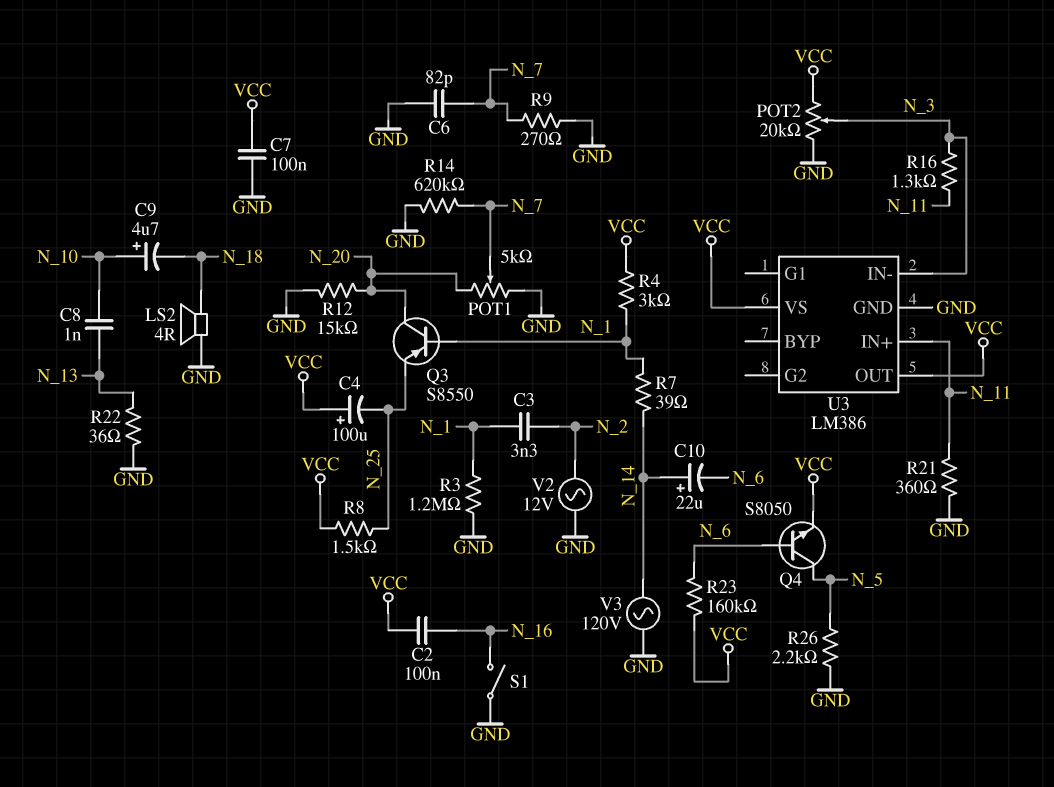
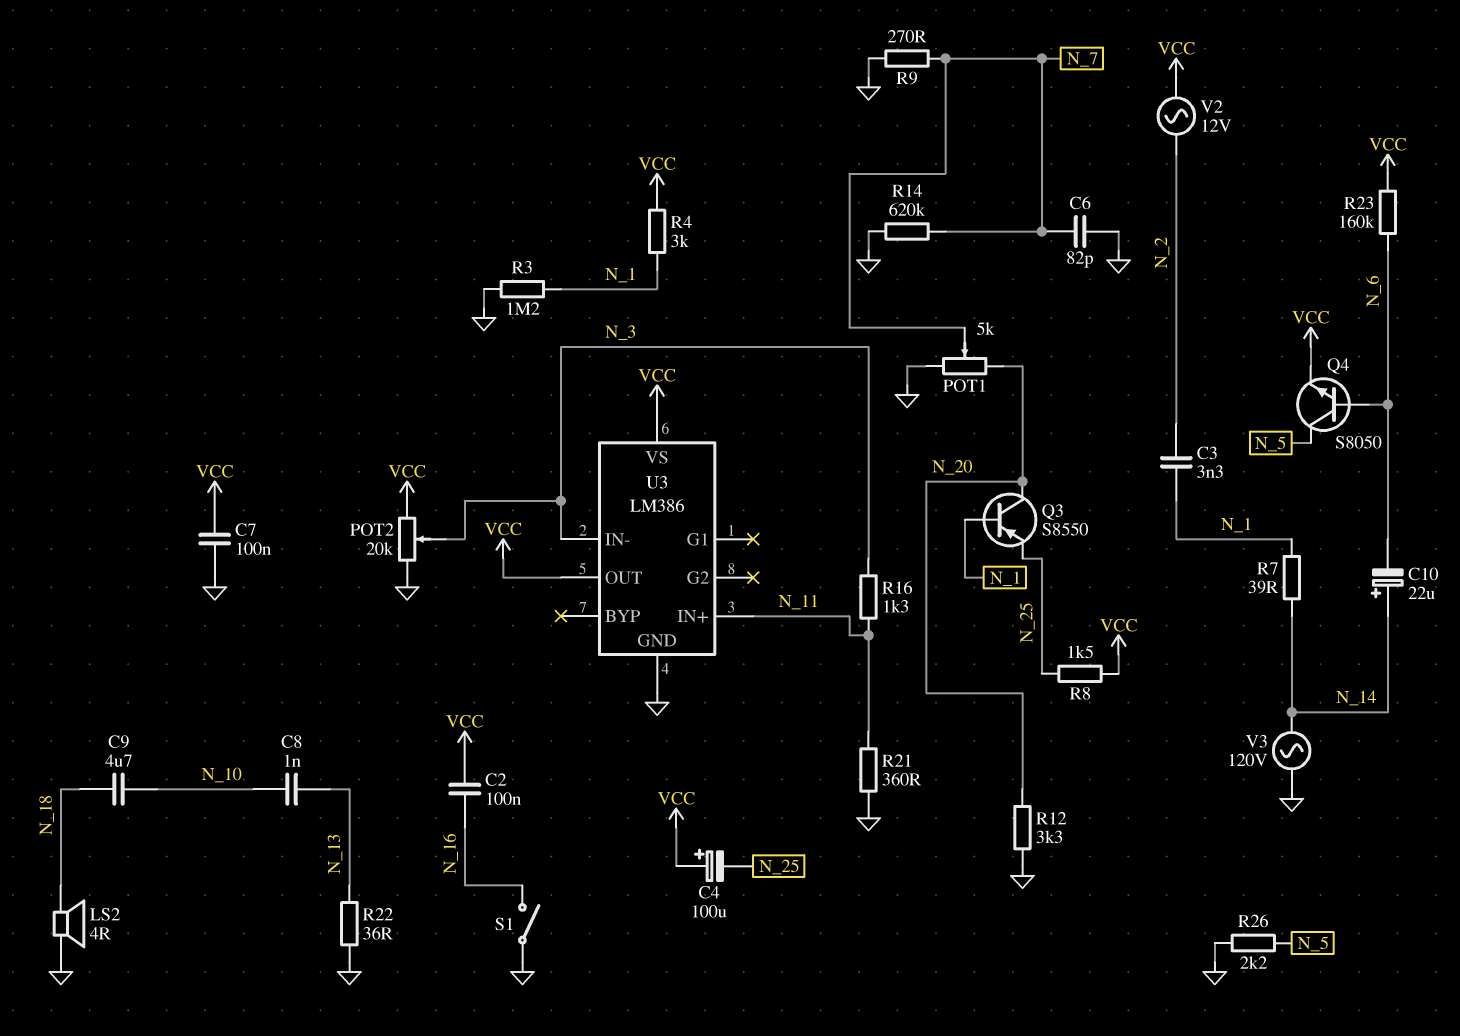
C9: 4.7uF (plus N_10, minus N_18) -> 4.7uF (N_10, N_18)
R12: 15k (GND, N_20) -> 3.3k (GND, N_20)
V2: AC 12V (GND, N_2) -> AC 12V (N_2, VCC)

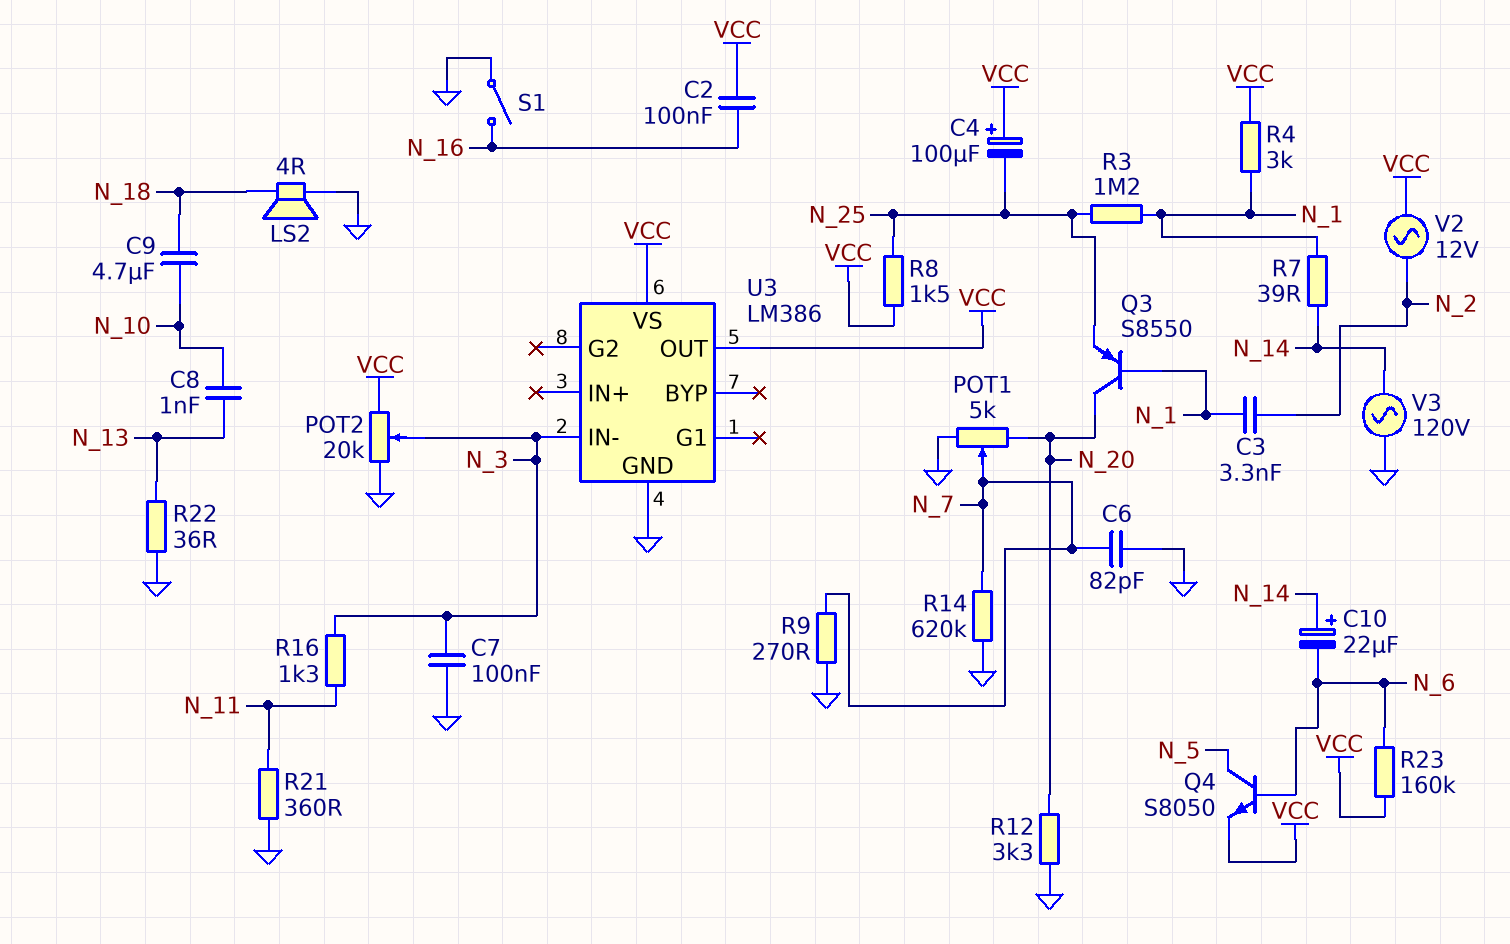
C7: 100nF (GND, VCC) -> 100nF (GND, N_3)
R3: 1.2M (GND, N_1) -> 1.2M (N_1, N_25)
R26: 2.2k (GND, N_5) -> none
U3 pin IN+: N_11 -> none

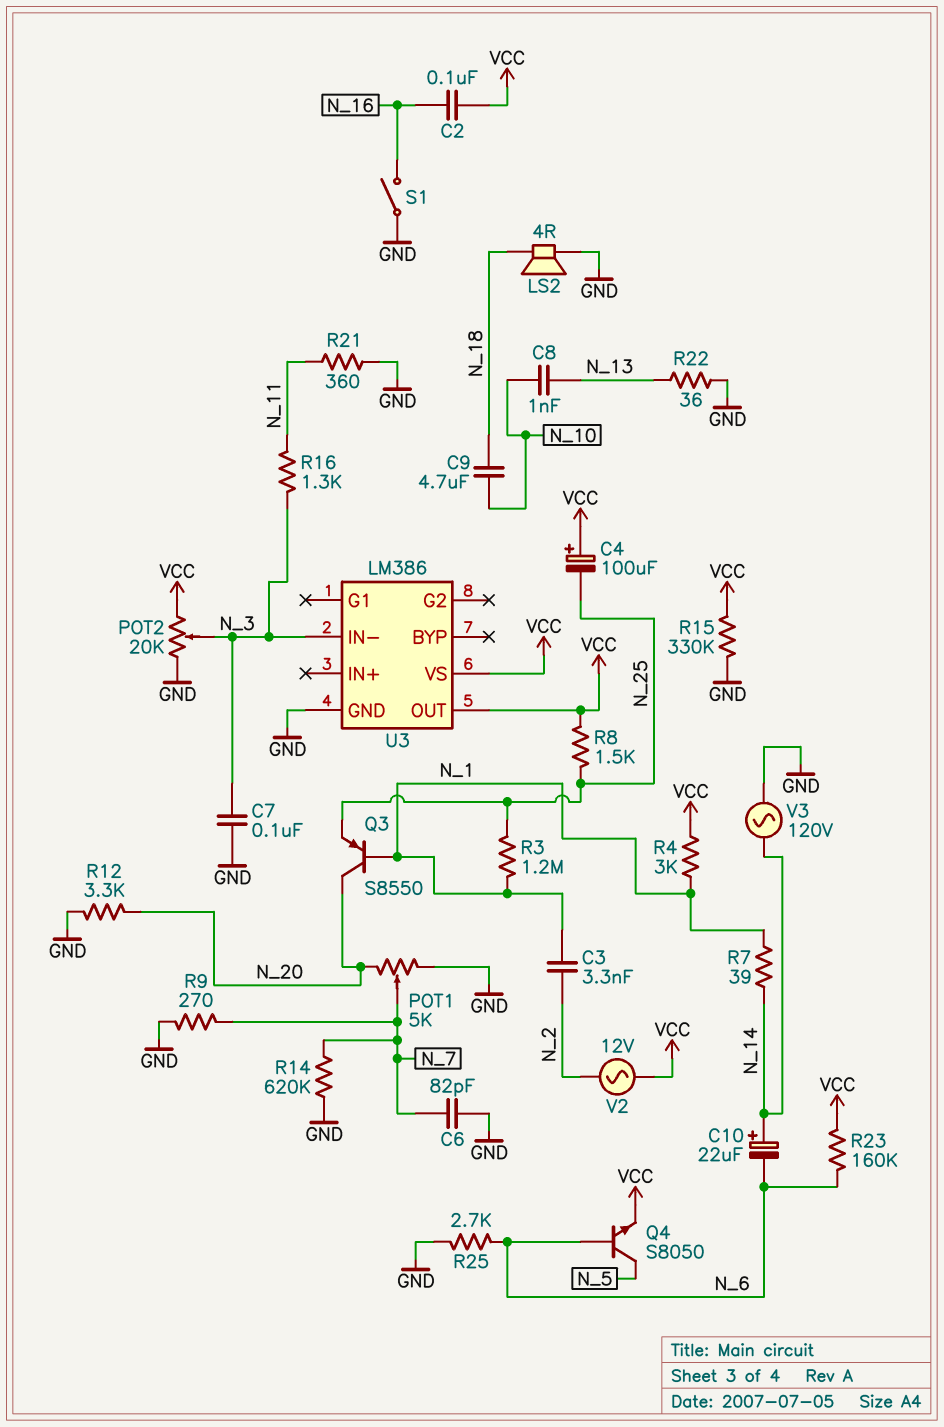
R15: none -> 330k (GND, VCC)
R25: none -> 2.7k (GND, N_6)

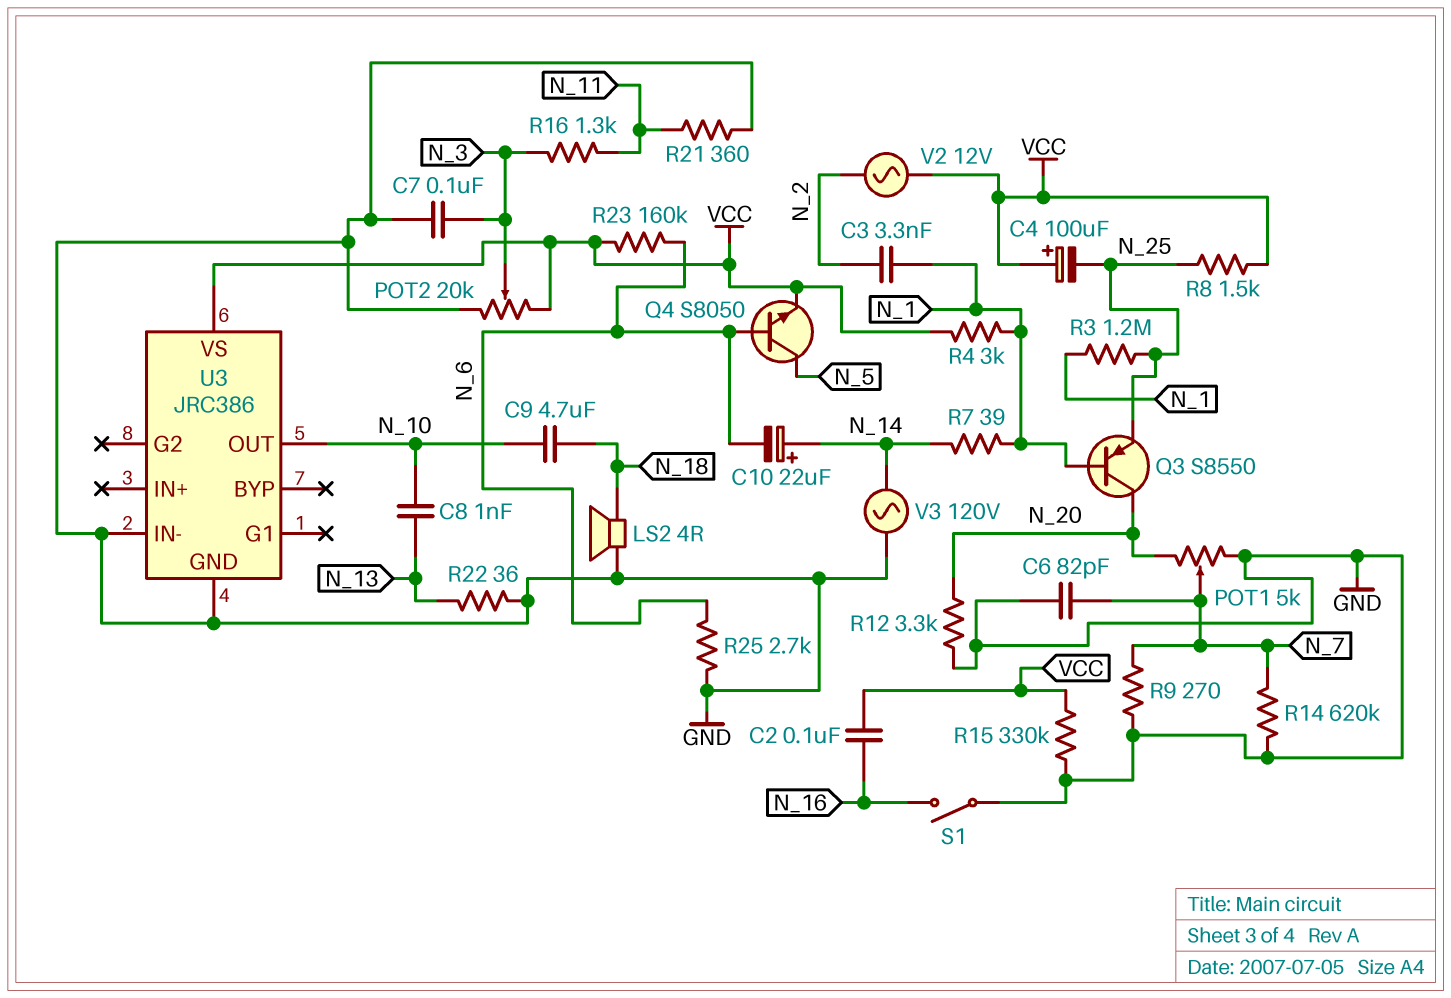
U3: LM386 -> JRC386
U3 pin IN-: N_3 -> GND
U3 pin OUT: VCC -> N_10

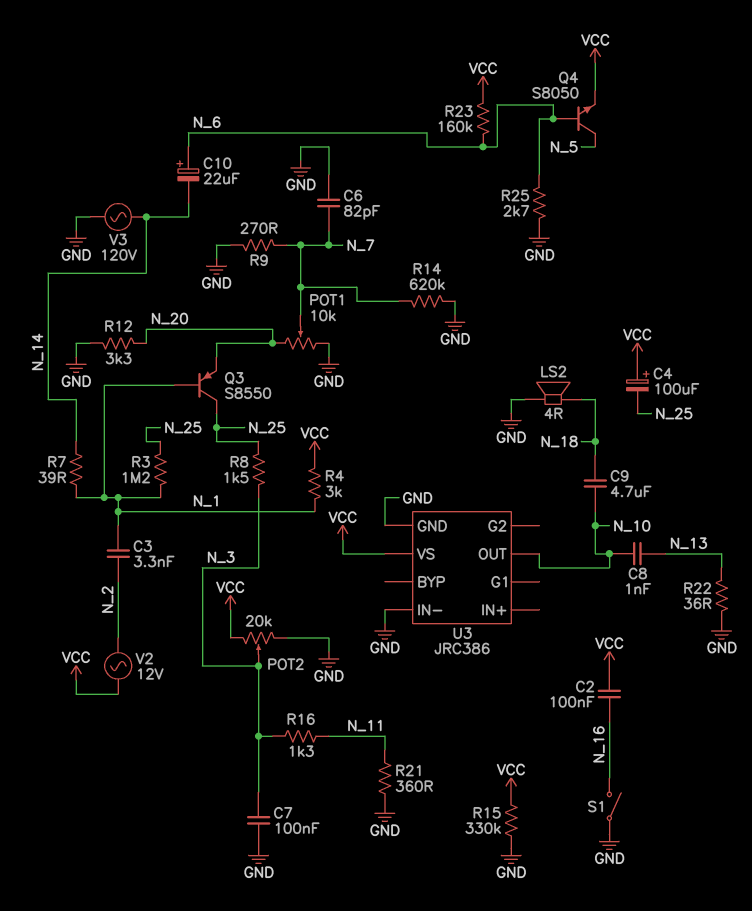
C10: 22uF (plus N_14, minus N_6) -> 22uF (plus N_6, minus N_14)
POT1: 5k (GND, N_20, wiper N_7) -> 10k (GND, N_20, wiper N_7)
Q3: PNP S8550 (B N_1, C N_20, E N_25) -> PNP S8550 (B N_1, C N_25, E N_20)
R8: 1.5k (N_25, VCC) -> 1.5k (N_3, N_25)

